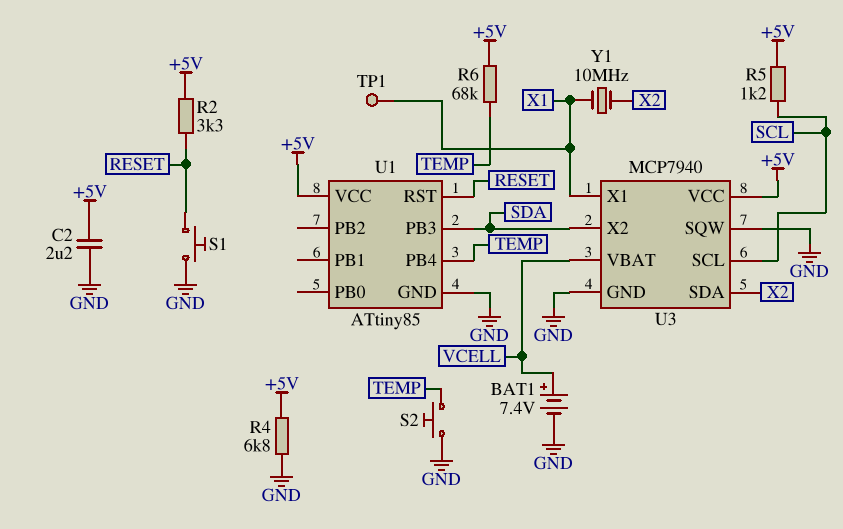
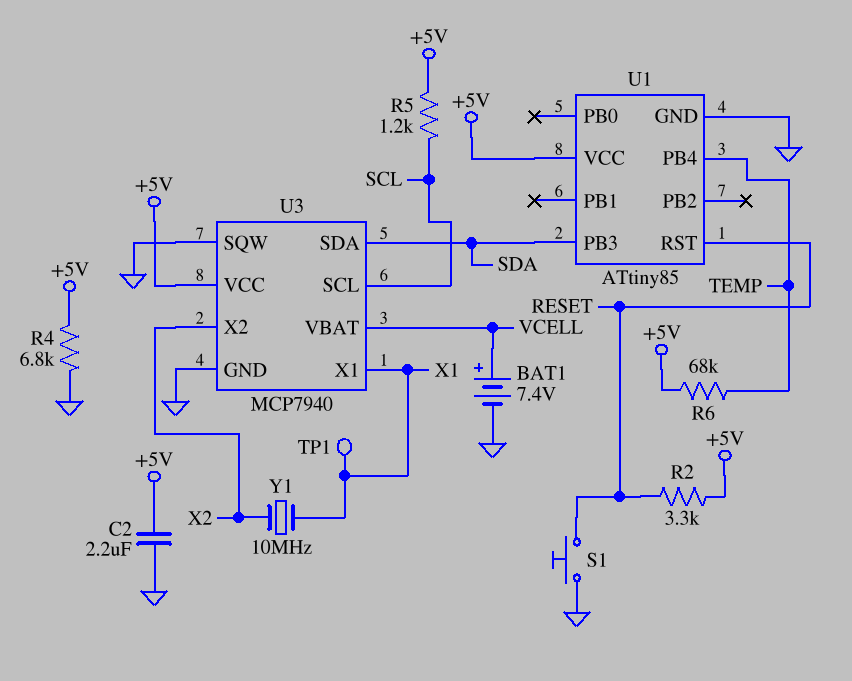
S2: button (GND, TEMP) -> none
U3 pin SDA: X2 -> SDA
U3 pin X2: SDA -> X2

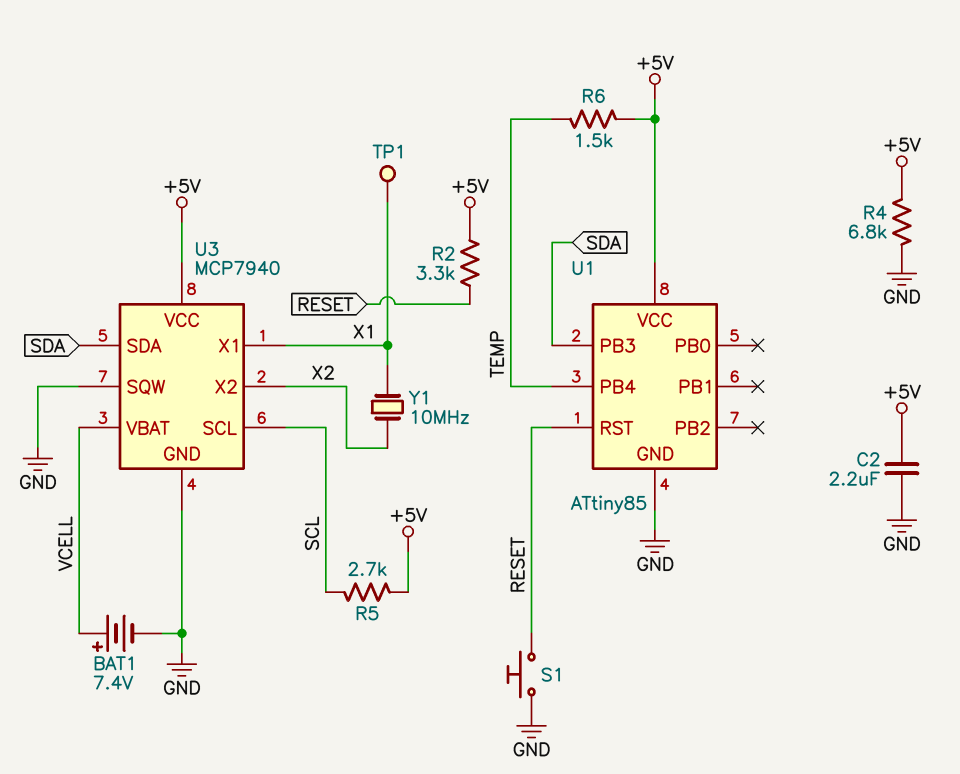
R5: 1.2k (+5V, SCL) -> 2.7k (+5V, SCL)
R6: 68k (+5V, TEMP) -> 1.5k (+5V, TEMP)

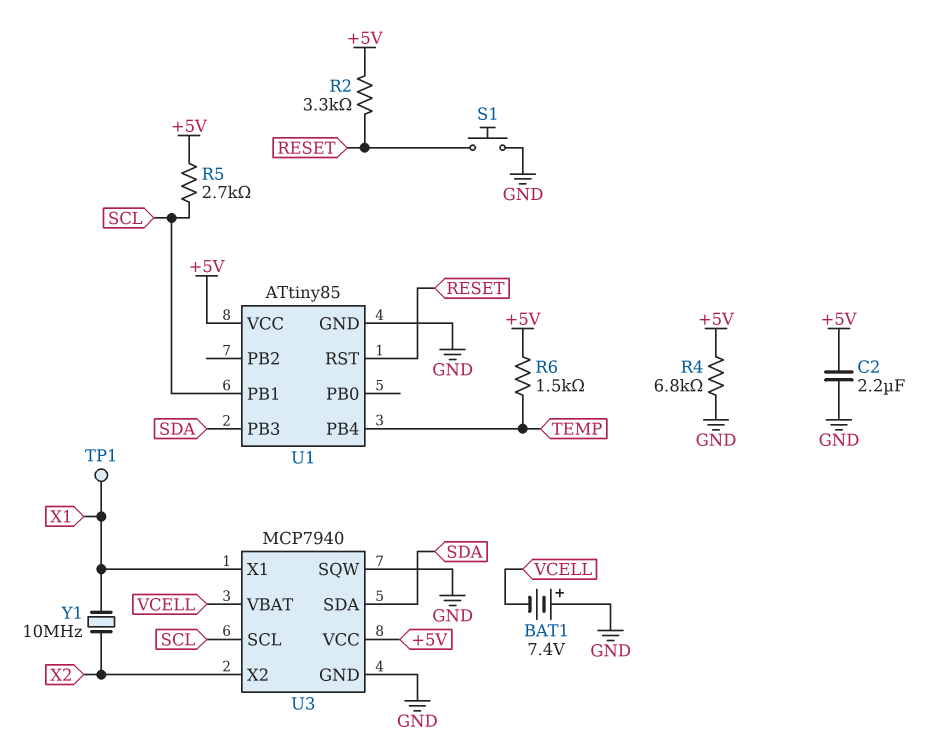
BAT1: 7.4V (plus VCELL, minus GND) -> 7.4V (plus GND, minus VCELL)
U1 pin PB1: none -> SCL

